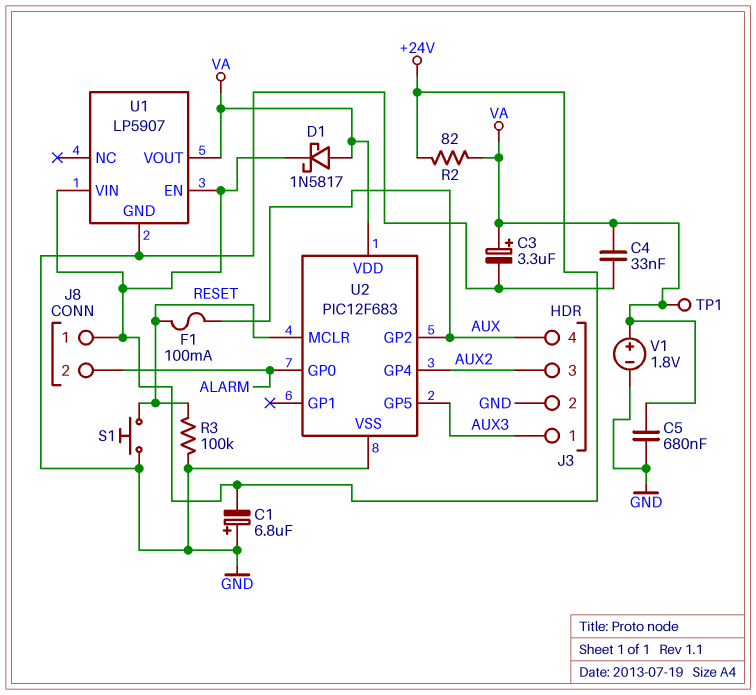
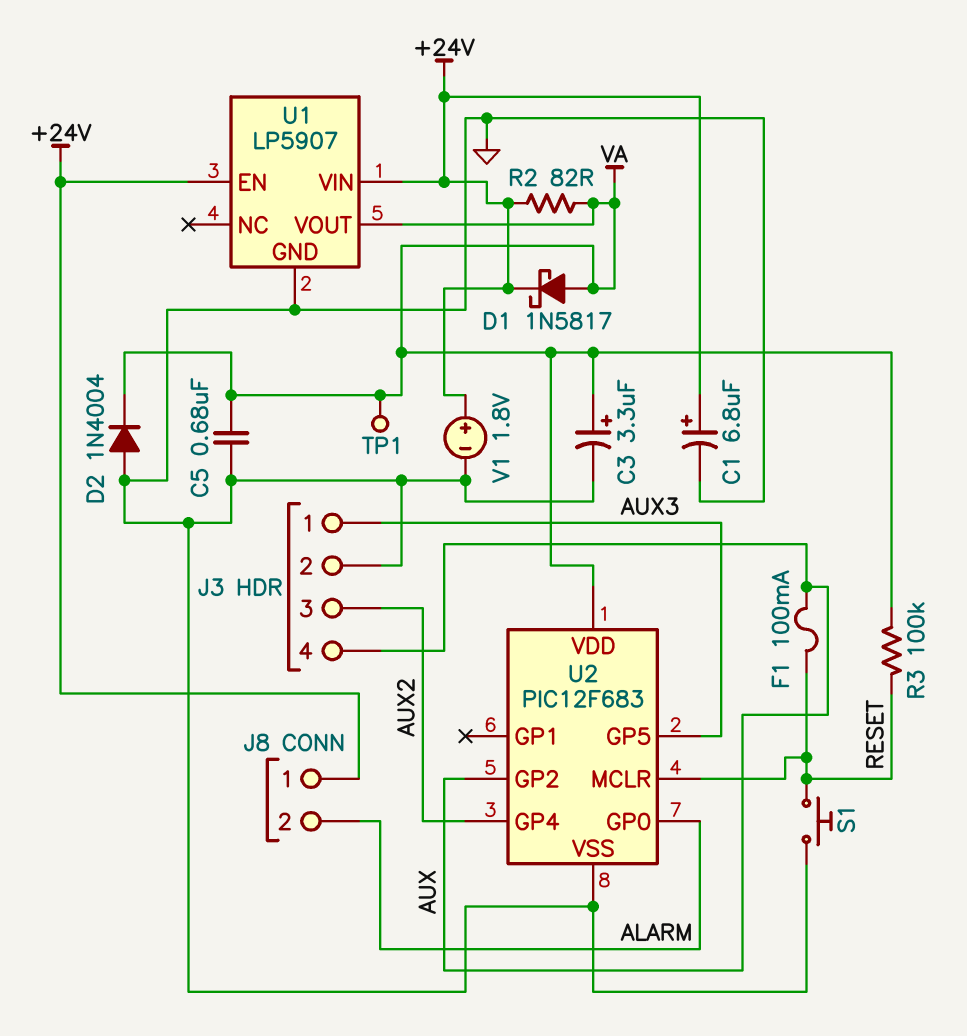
C1: 6.8uF (plus GND, minus +24V) -> 6.8uF (plus +24V, minus GND)
C4: 33nF (GND, VA) -> none
D2: none -> diode 1N4004 (A GND, K VA)
R3: 100k (GND, RESET) -> 100k (RESET, VA)
V1: 1.8V (plus VA, minus GND) -> 1.8V (plus +24V, minus GND)

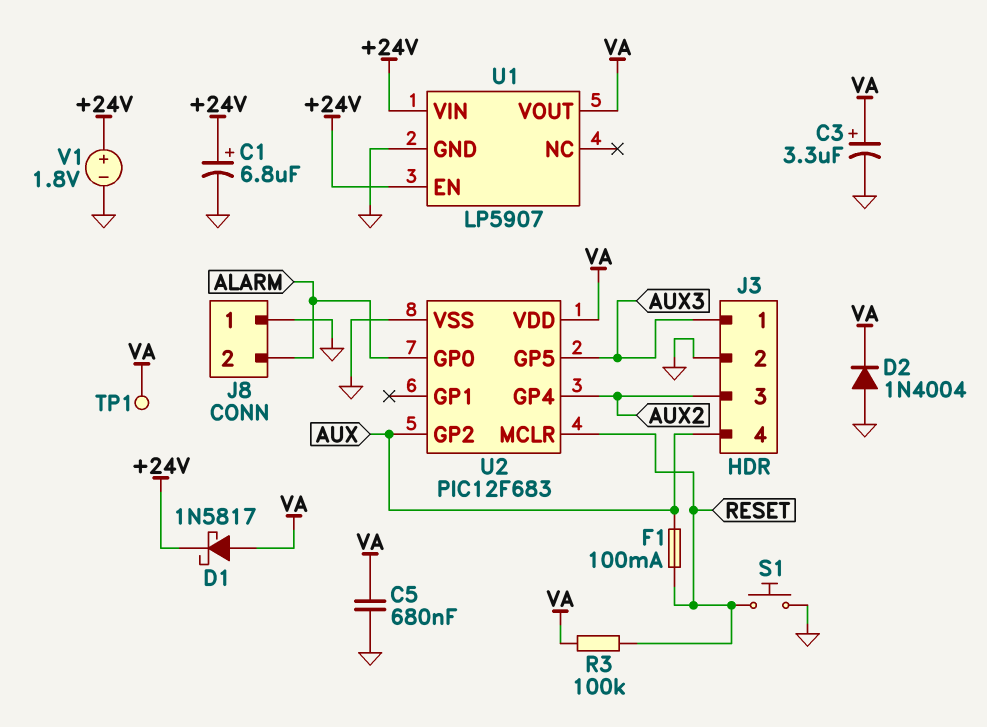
J8 pin 1: +24V -> GND
R2: 82 (+24V, VA) -> none

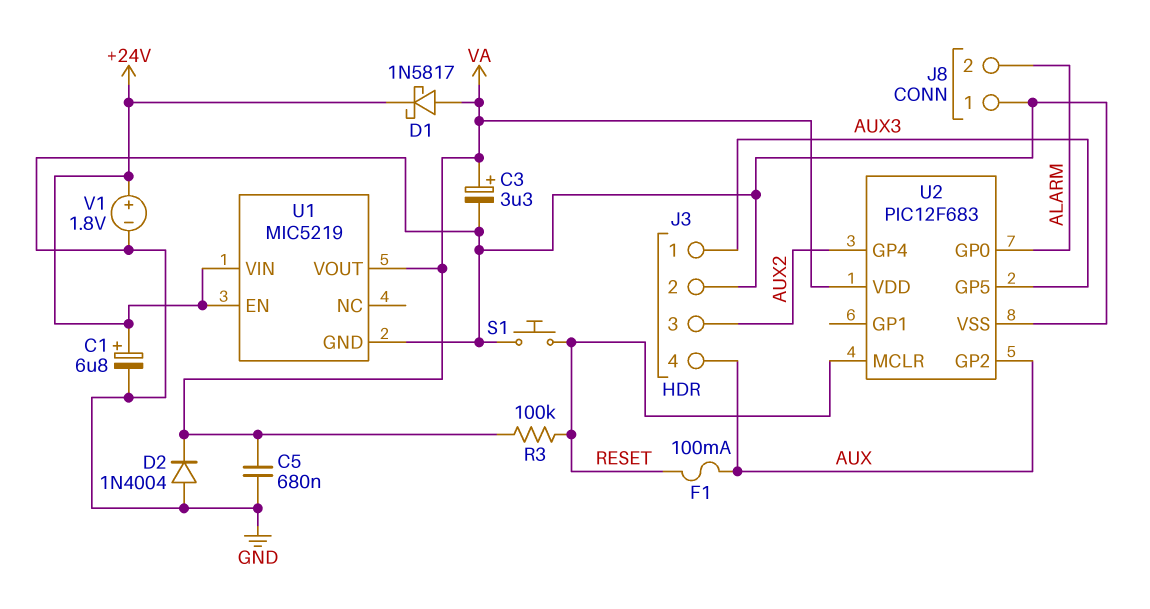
TP1: test point (VA) -> none
U1: LP5907 -> MIC5219

